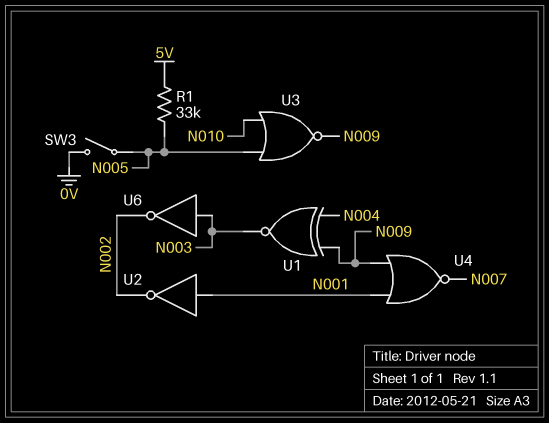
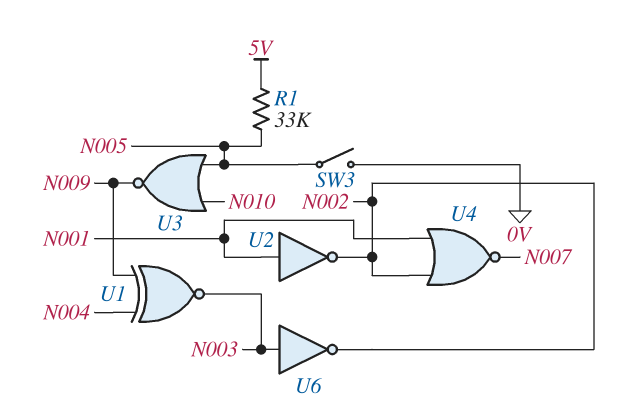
U4: NOR (in N001, in N009, out N007) -> NOR (in N001, in N002, out N007)

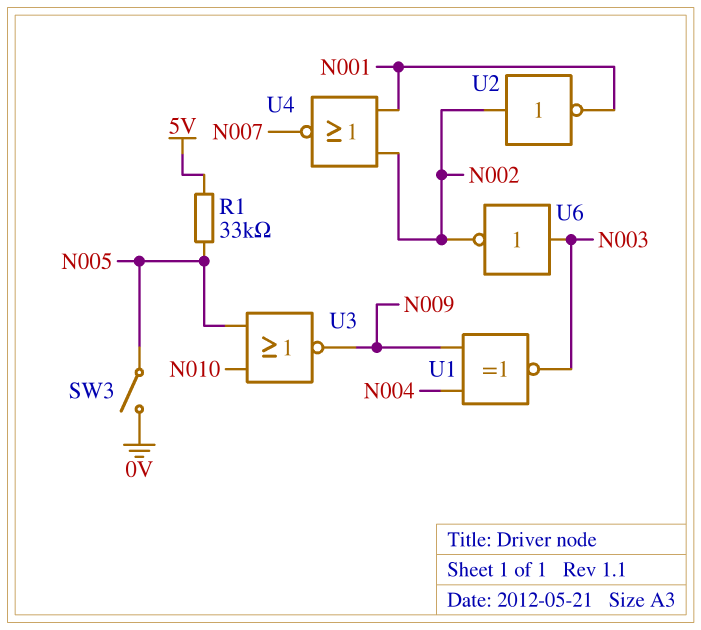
U2: NOT (in N001, out N002) -> NOT (in N002, out N001)

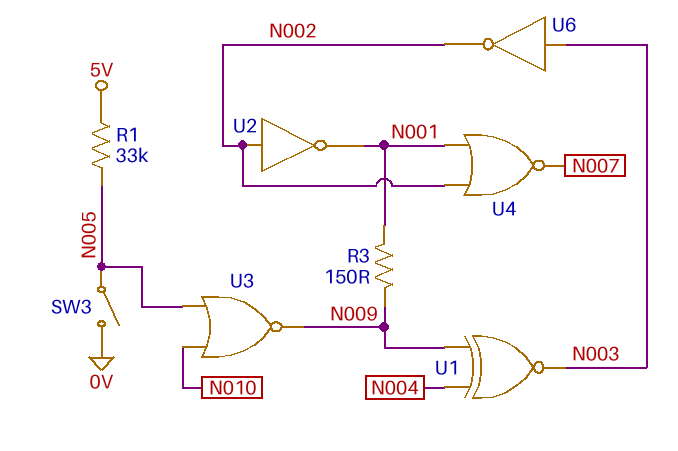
R3: none -> 150 (N001, N009)

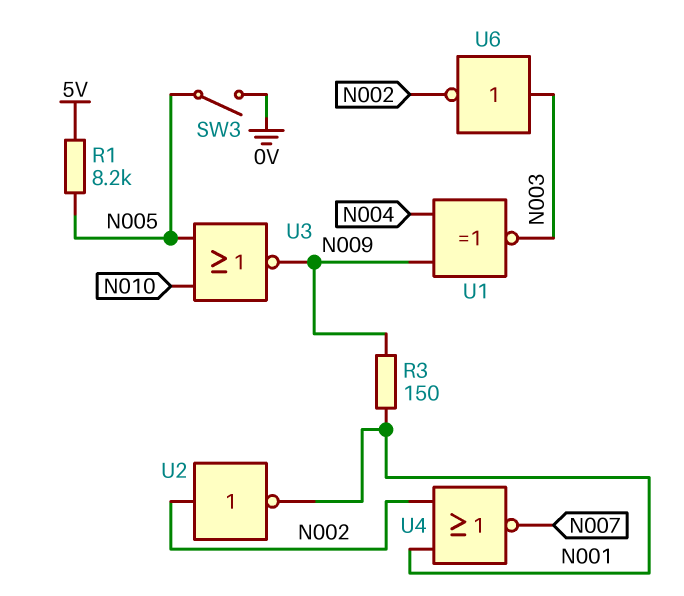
R1: 33k (5V, N005) -> 8.2k (5V, N005)

